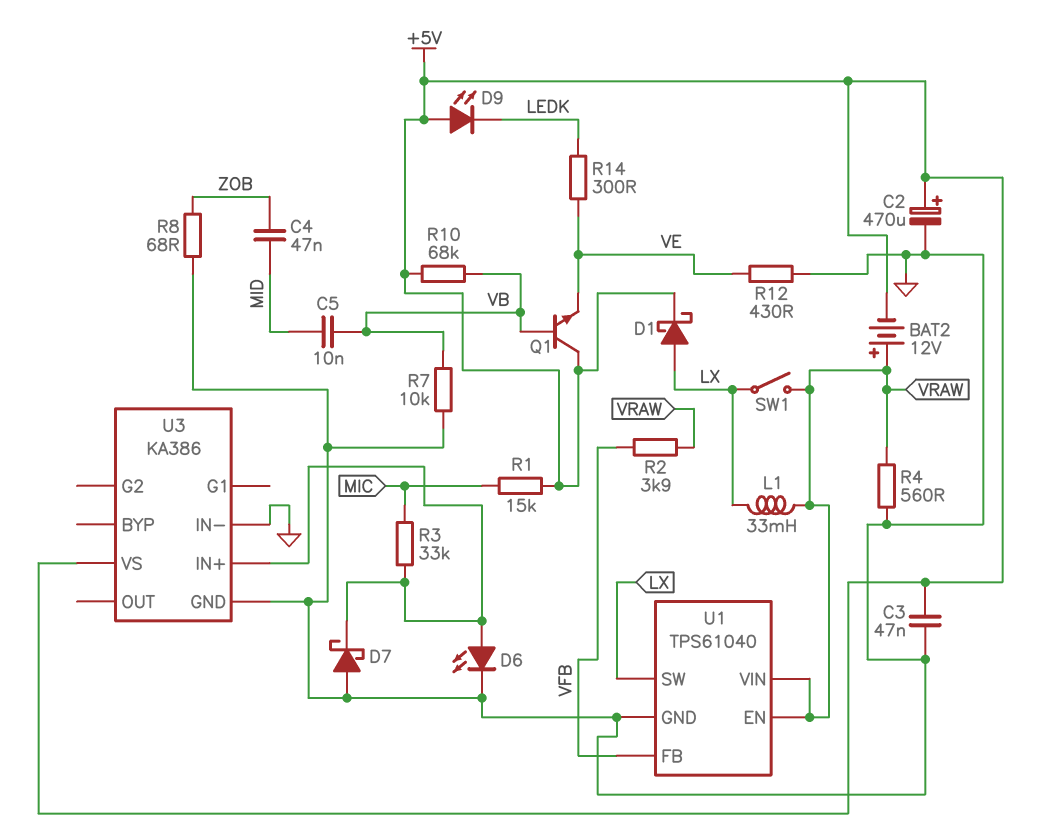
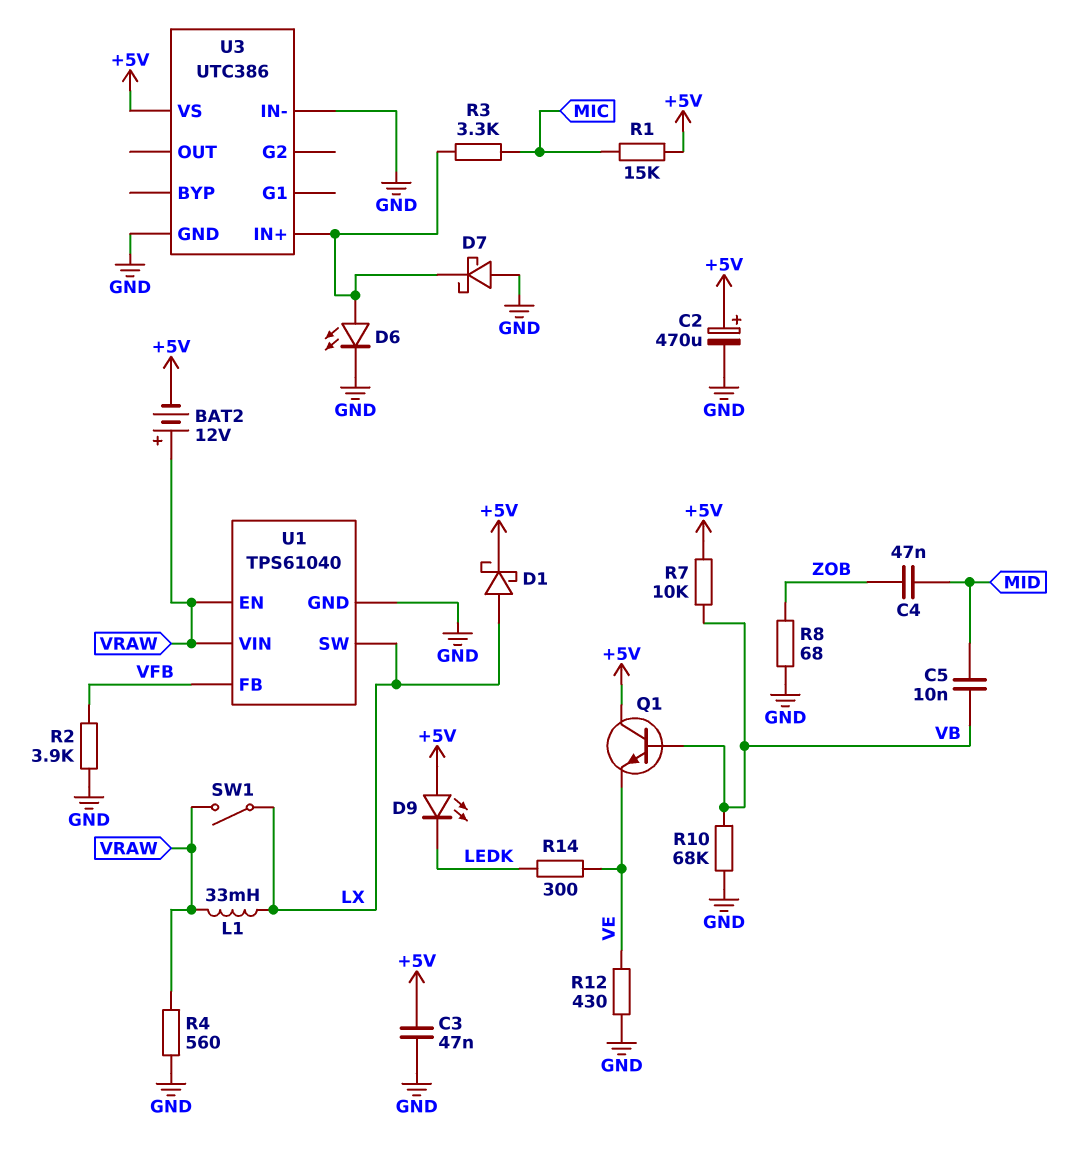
R2: 3.9k (VFB, VRAW) -> 3.9k (GND, VFB)
R3: 33k (MIC, U3/IN+) -> 3.3k (MIC, U3/IN+)
R7: 10k (GND, VB) -> 10k (+5V, VB)
R10: 68k (+5V, VB) -> 68k (GND, VB)
U3: KA386 -> UTC386

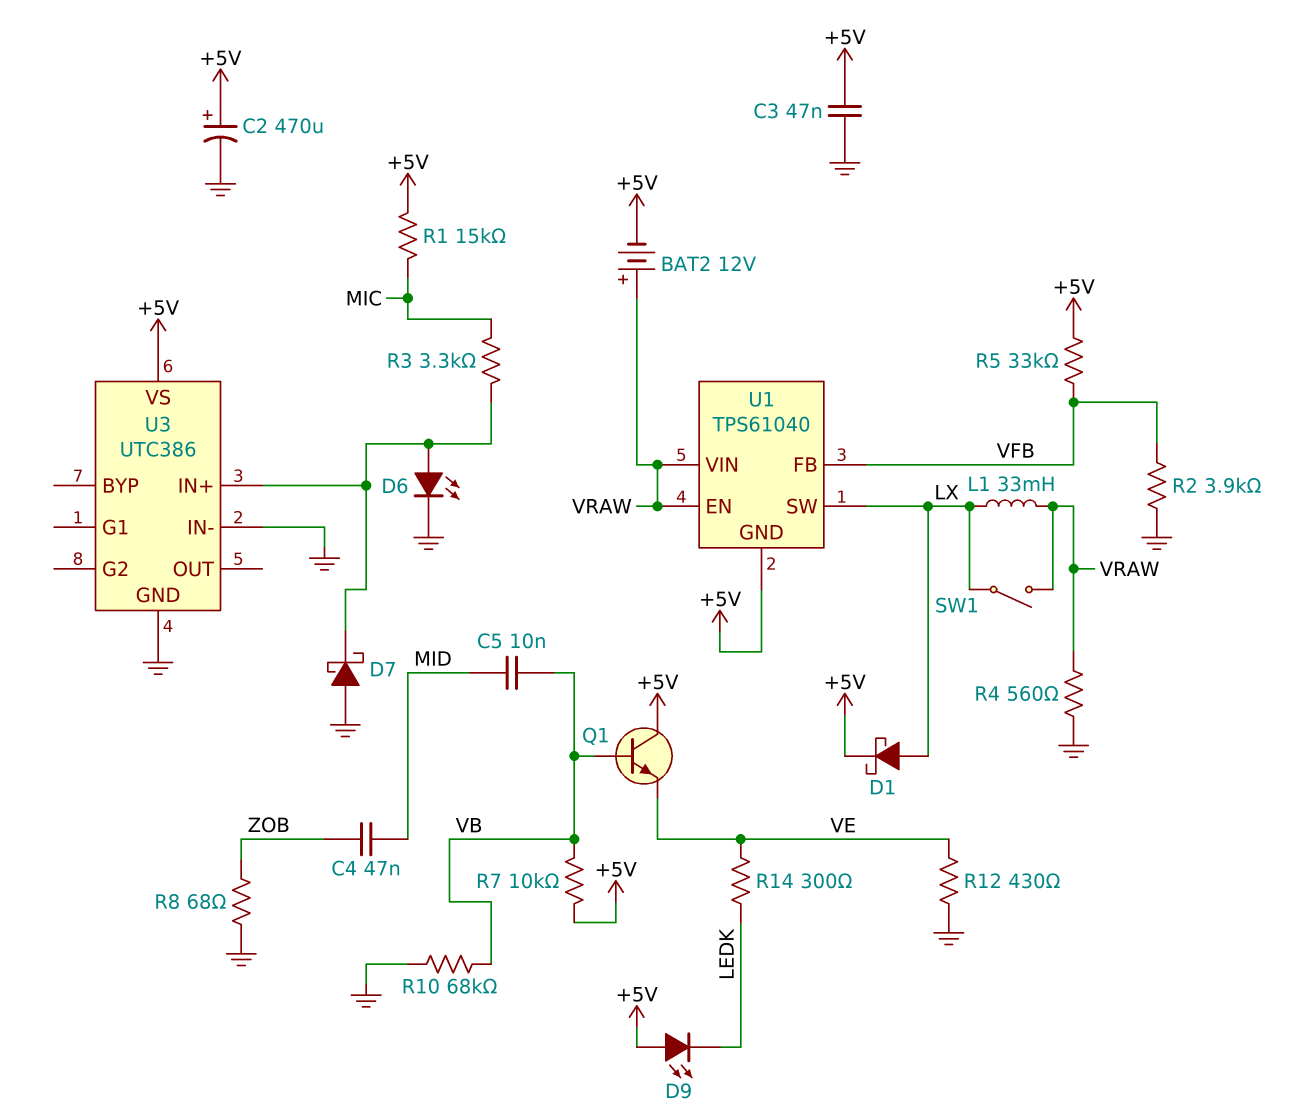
R5: none -> 33k (+5V, VFB)
U1 pin GND: GND -> +5V

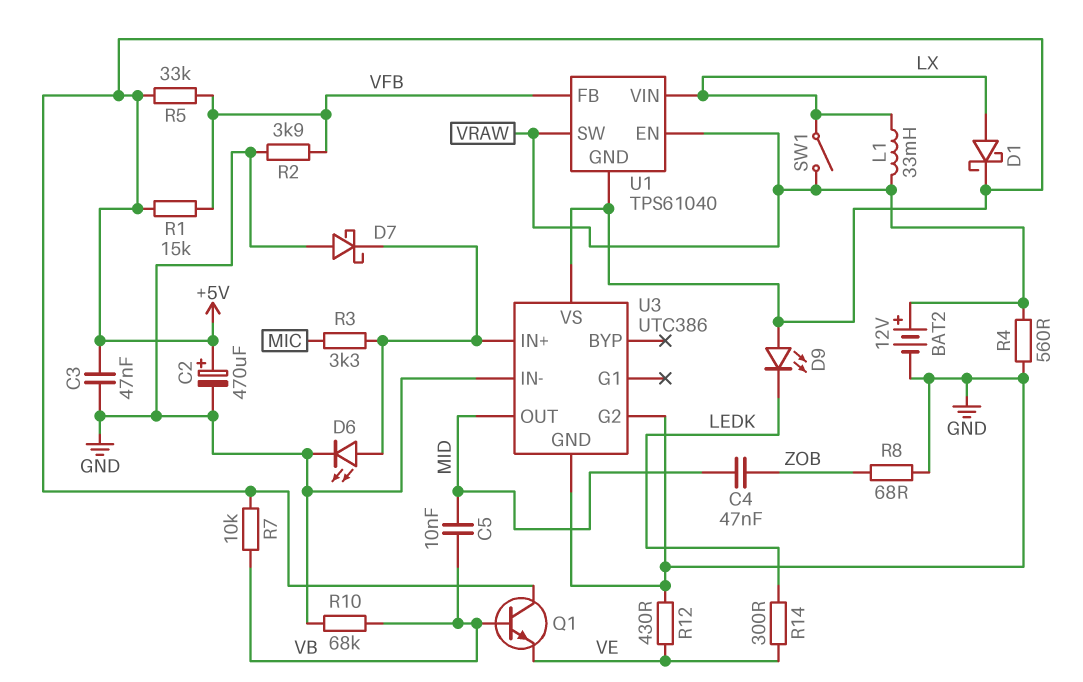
BAT2: 12V (plus VRAW, minus +5V) -> 12V (plus VRAW, minus GND)
R1: 15k (+5V, MIC) -> 15k (+5V, VFB)
U1 pin SW: LX -> VRAW
U1 pin VIN: VRAW -> LX
U3 pin G2: none -> GND
U3 pin OUT: none -> MID

